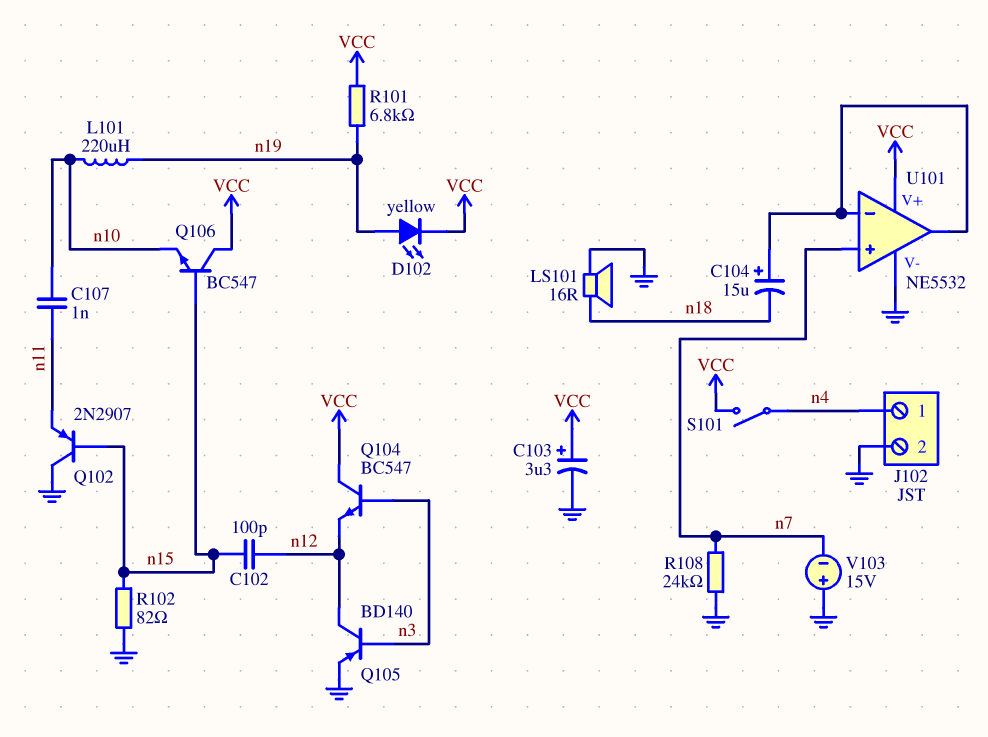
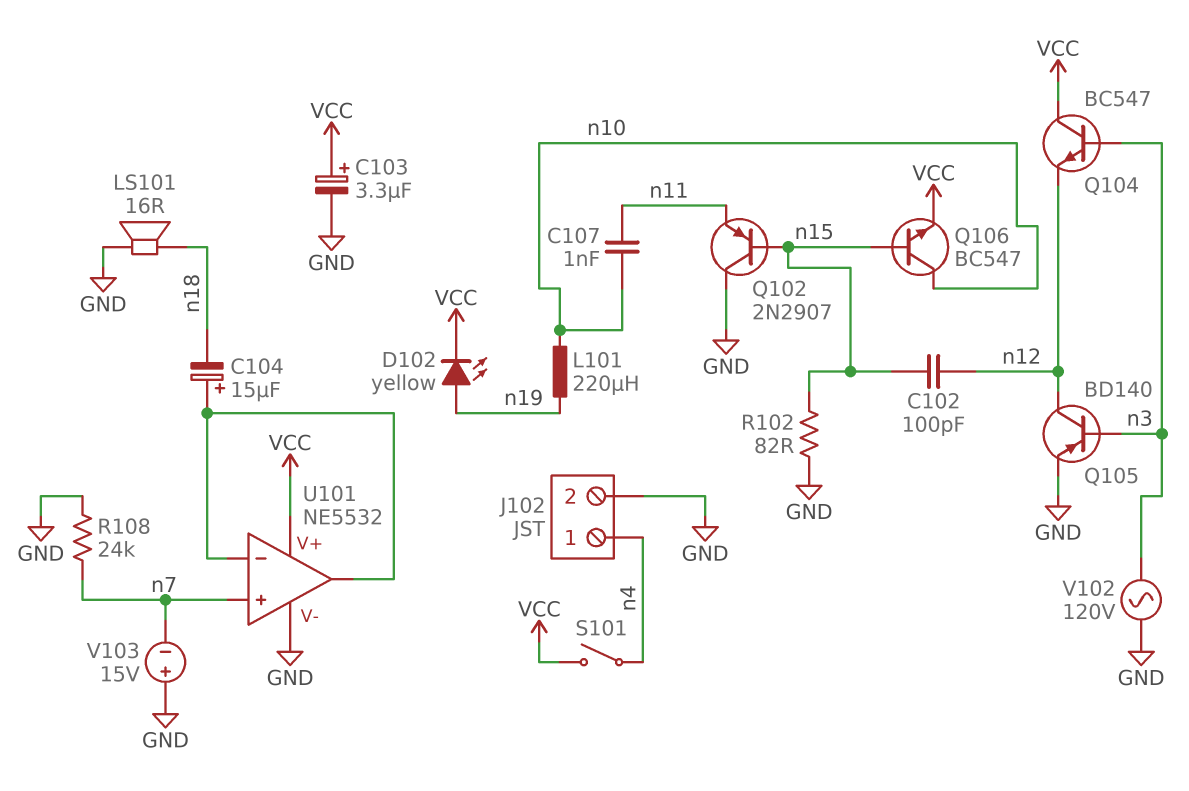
Q106: NPN BC547 (B n15, C VCC, E n10) -> NPN BC547 (B n15, C n10, E VCC)
R101: 6.8k (VCC, n19) -> none
V102: none -> AC 120V (GND, n3)

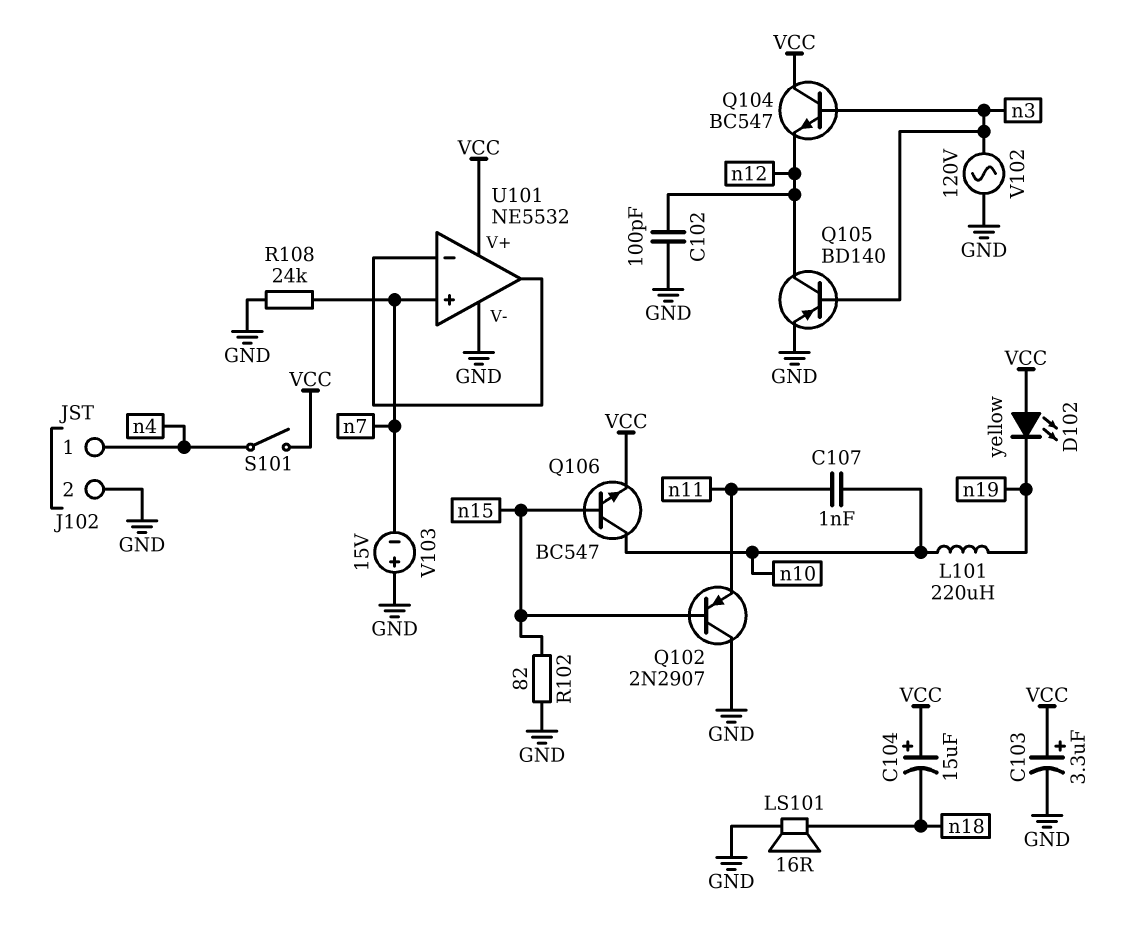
C102: 100pF (n12, n15) -> 100pF (GND, n12)
C104: 15uF (plus U101/in-, minus n18) -> 15uF (plus VCC, minus n18)
D102: LED yellow (A n19, K VCC) -> LED yellow (A VCC, K n19)

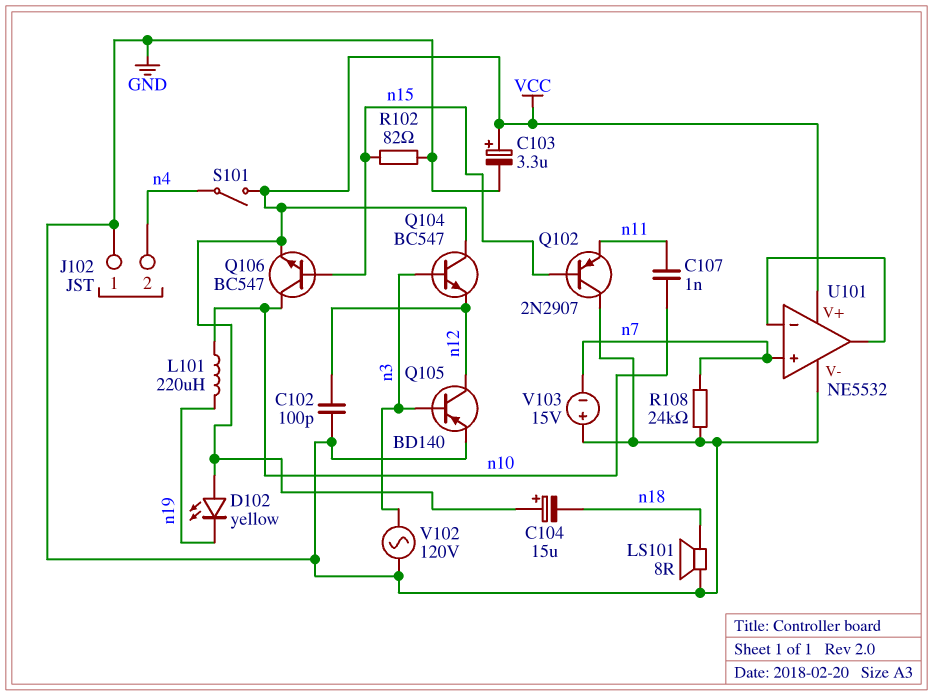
J102 pin 1: n4 -> GND
J102 pin 2: GND -> n4
LS101: speaker 16R (GND, n18) -> speaker 8R (GND, n18)

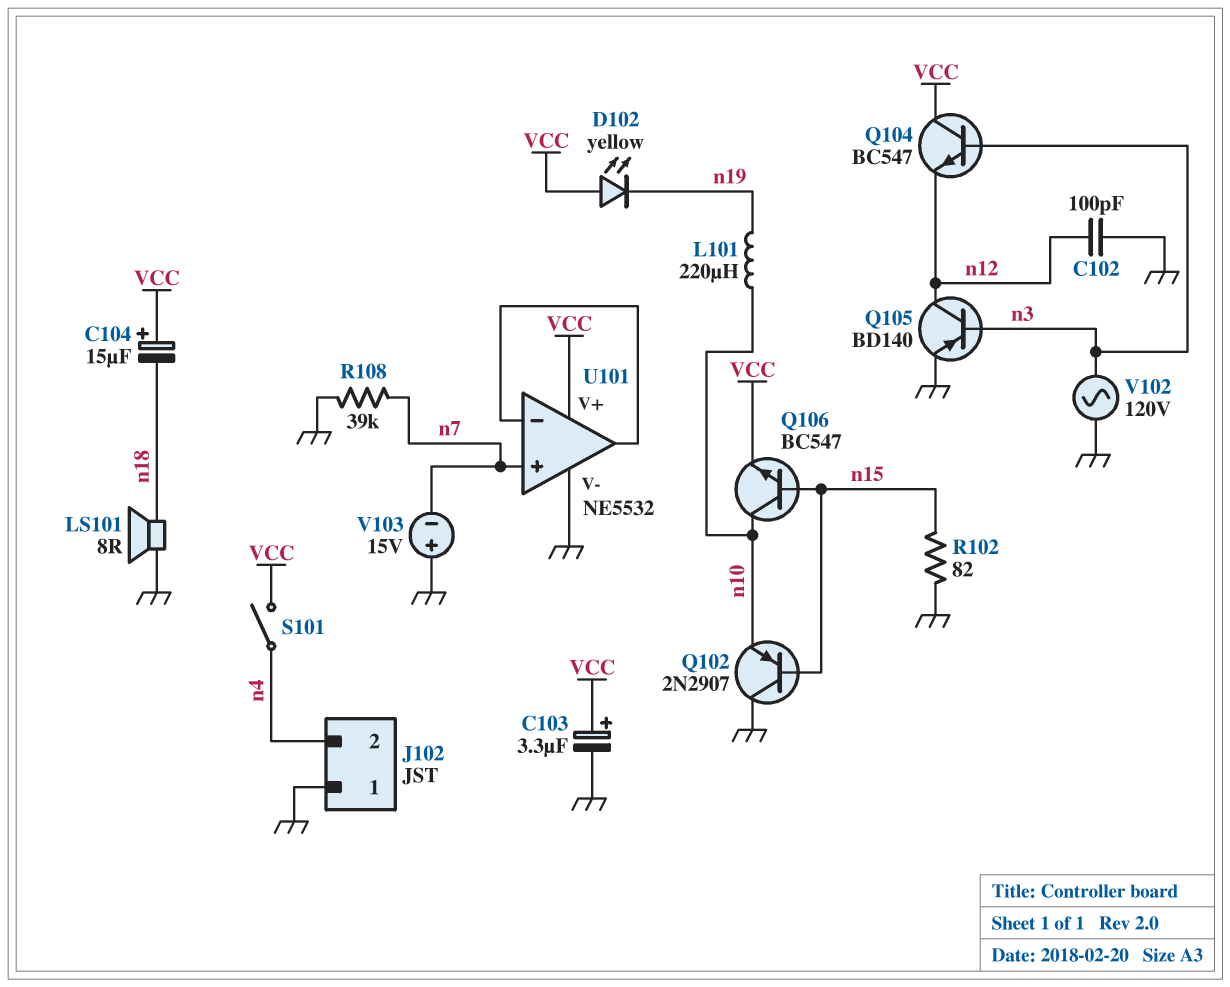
C107: 1nF (n10, n11) -> none
Q102: PNP 2N2907 (B n15, C GND, E n11) -> PNP 2N2907 (B n15, C GND, E n10)
R108: 24k (GND, n7) -> 39k (GND, n7)

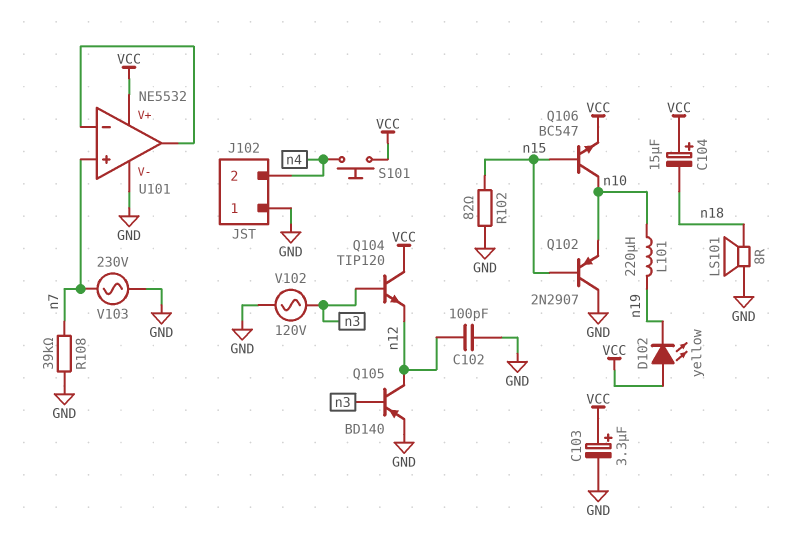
Q104: NPN BC547 (B n3, C VCC, E n12) -> NPN TIP120 (B n3, C VCC, E n12)
S101: switch (VCC, n4) -> button (VCC, n4)
V103: 15V (plus GND, minus n7) -> AC 230V (GND, n7)

